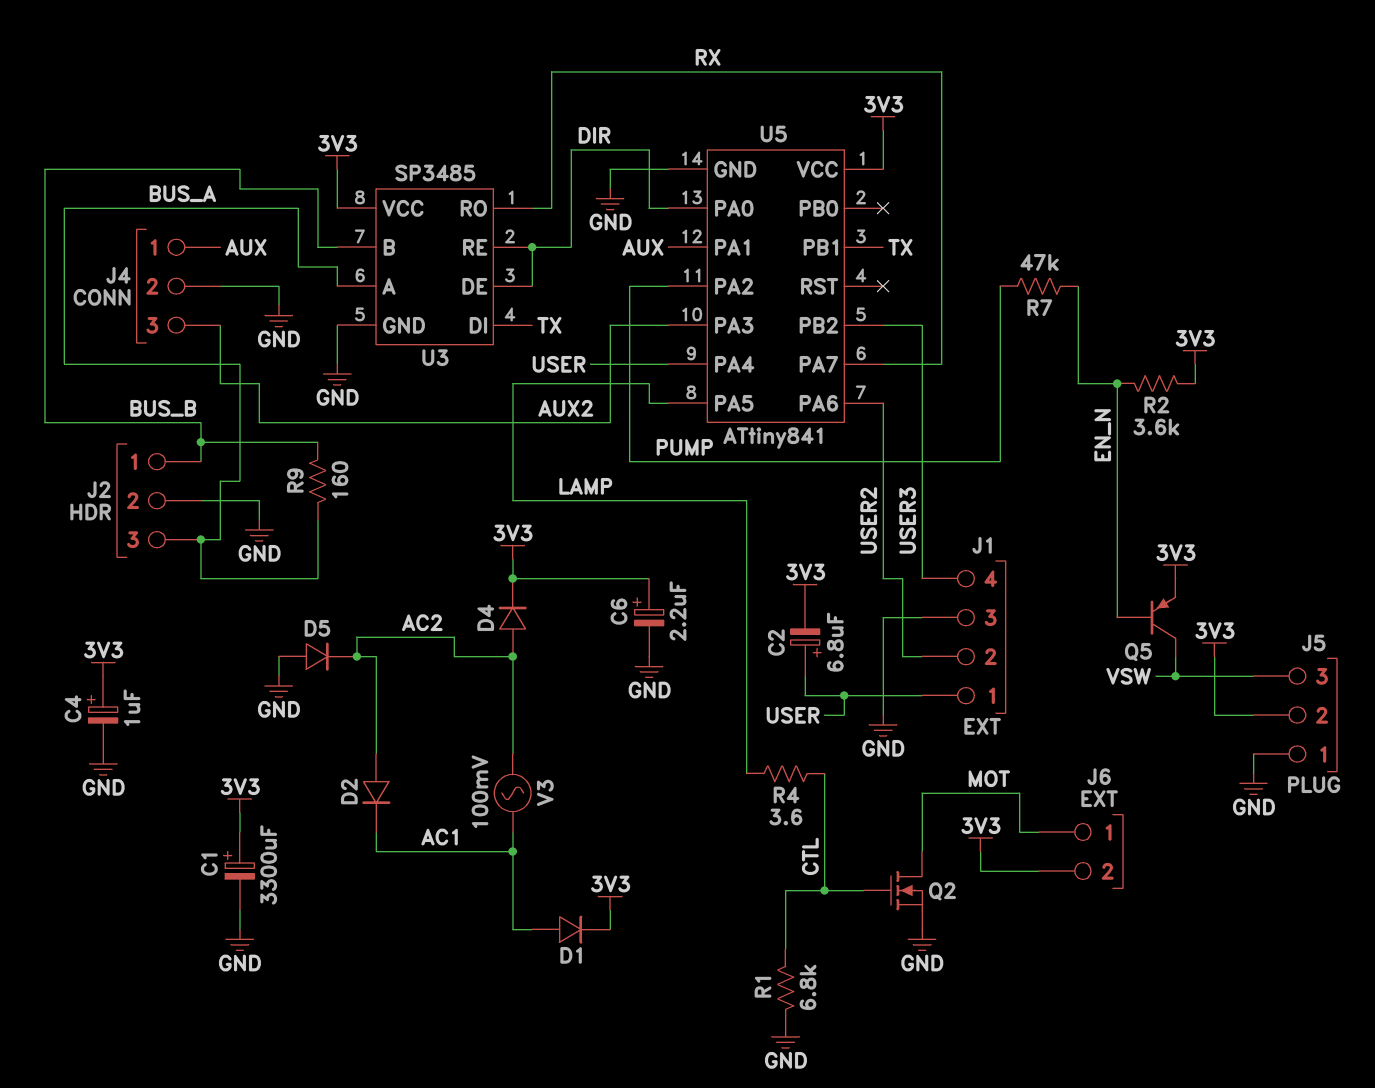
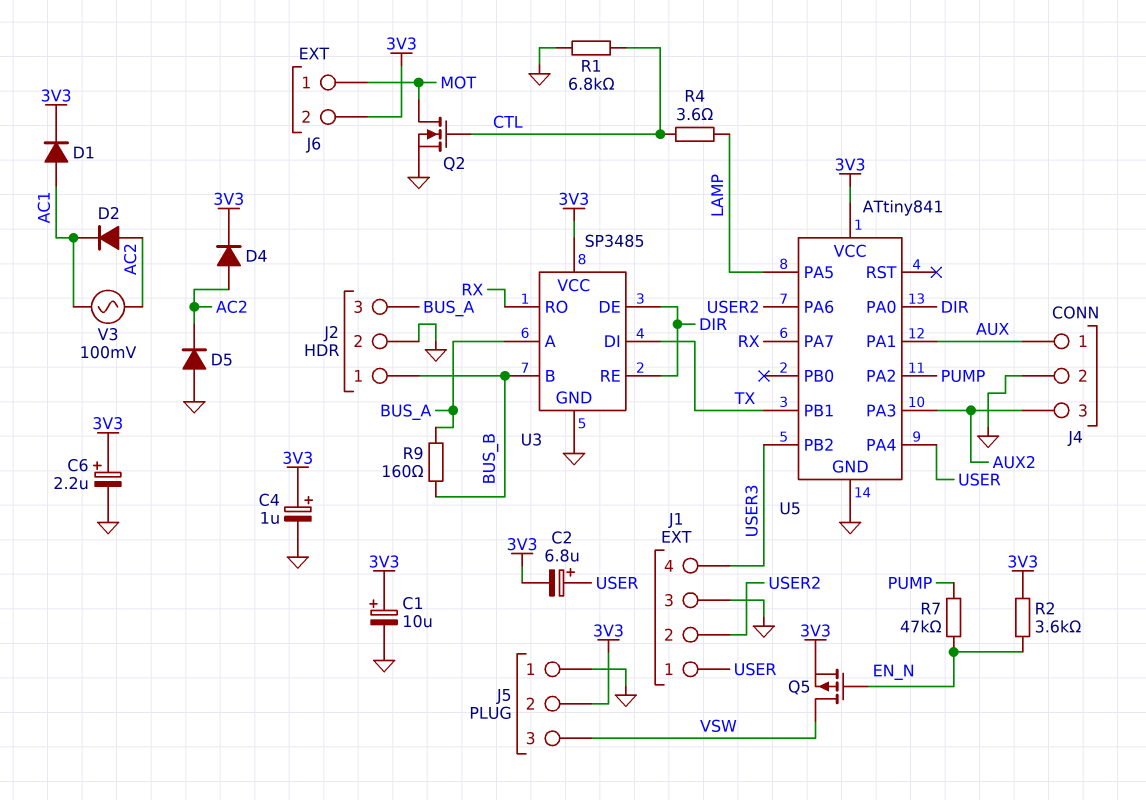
C1: 3300uF (plus 3V3, minus GND) -> 10uF (plus 3V3, minus GND)
Q5: PNP (B EN_N, C VSW, E 3V3) -> PMOS (G EN_N, D VSW, S 3V3)

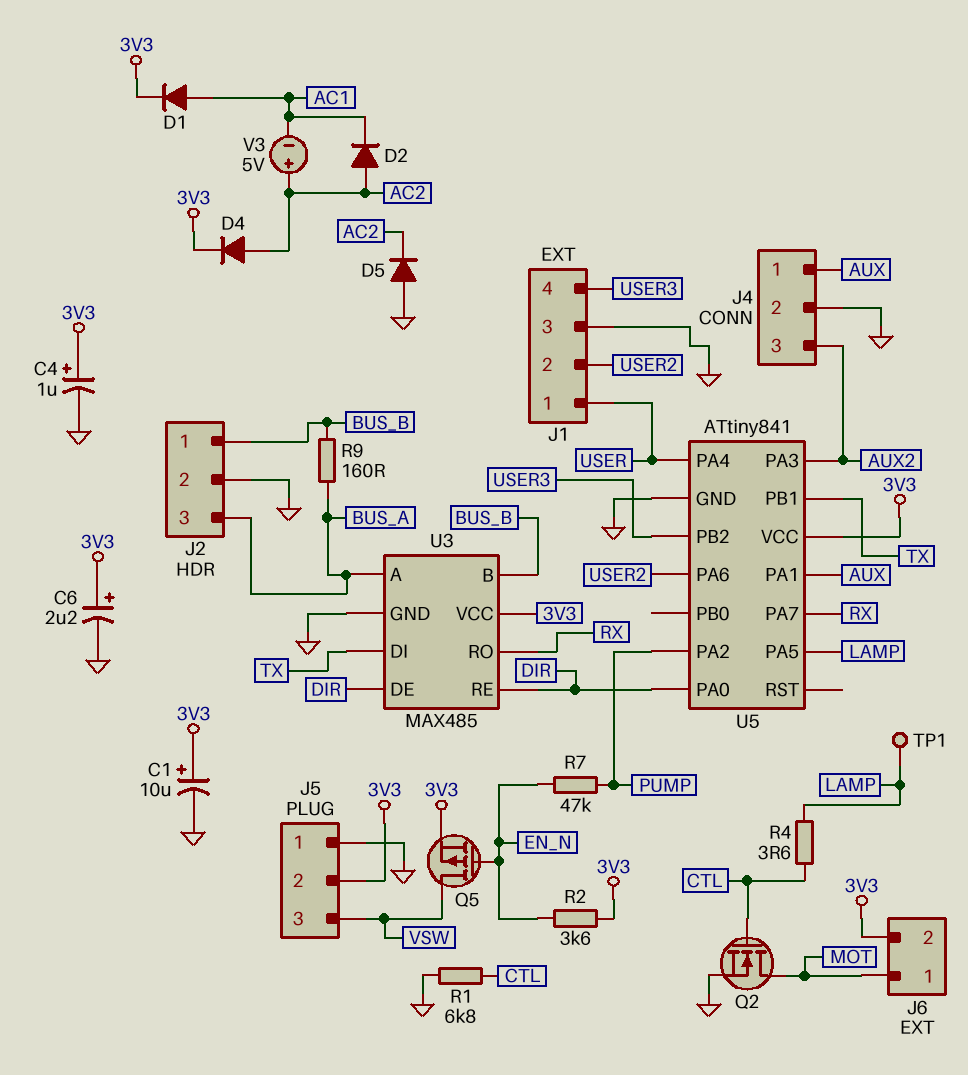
C2: 6.8uF (plus USER, minus 3V3) -> none
TP1: none -> test point (LAMP)
U3: SP3485 -> MAX485
V3: AC 100mV (AC1, AC2) -> 5V (plus AC2, minus AC1)

